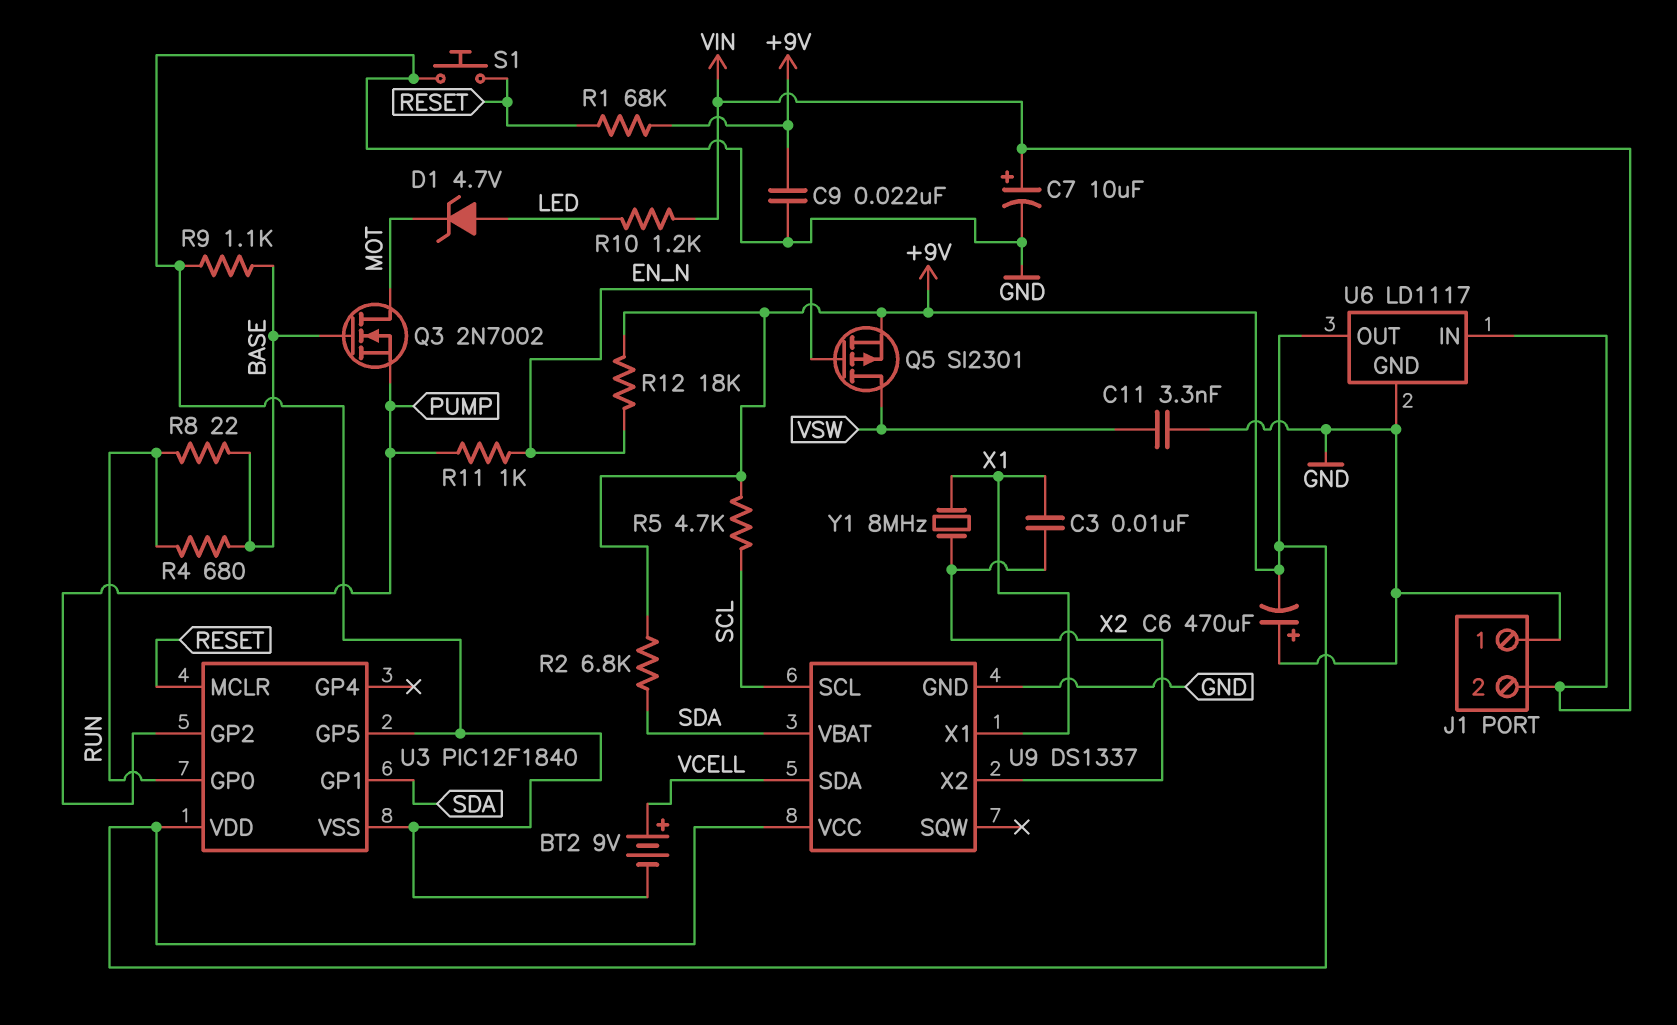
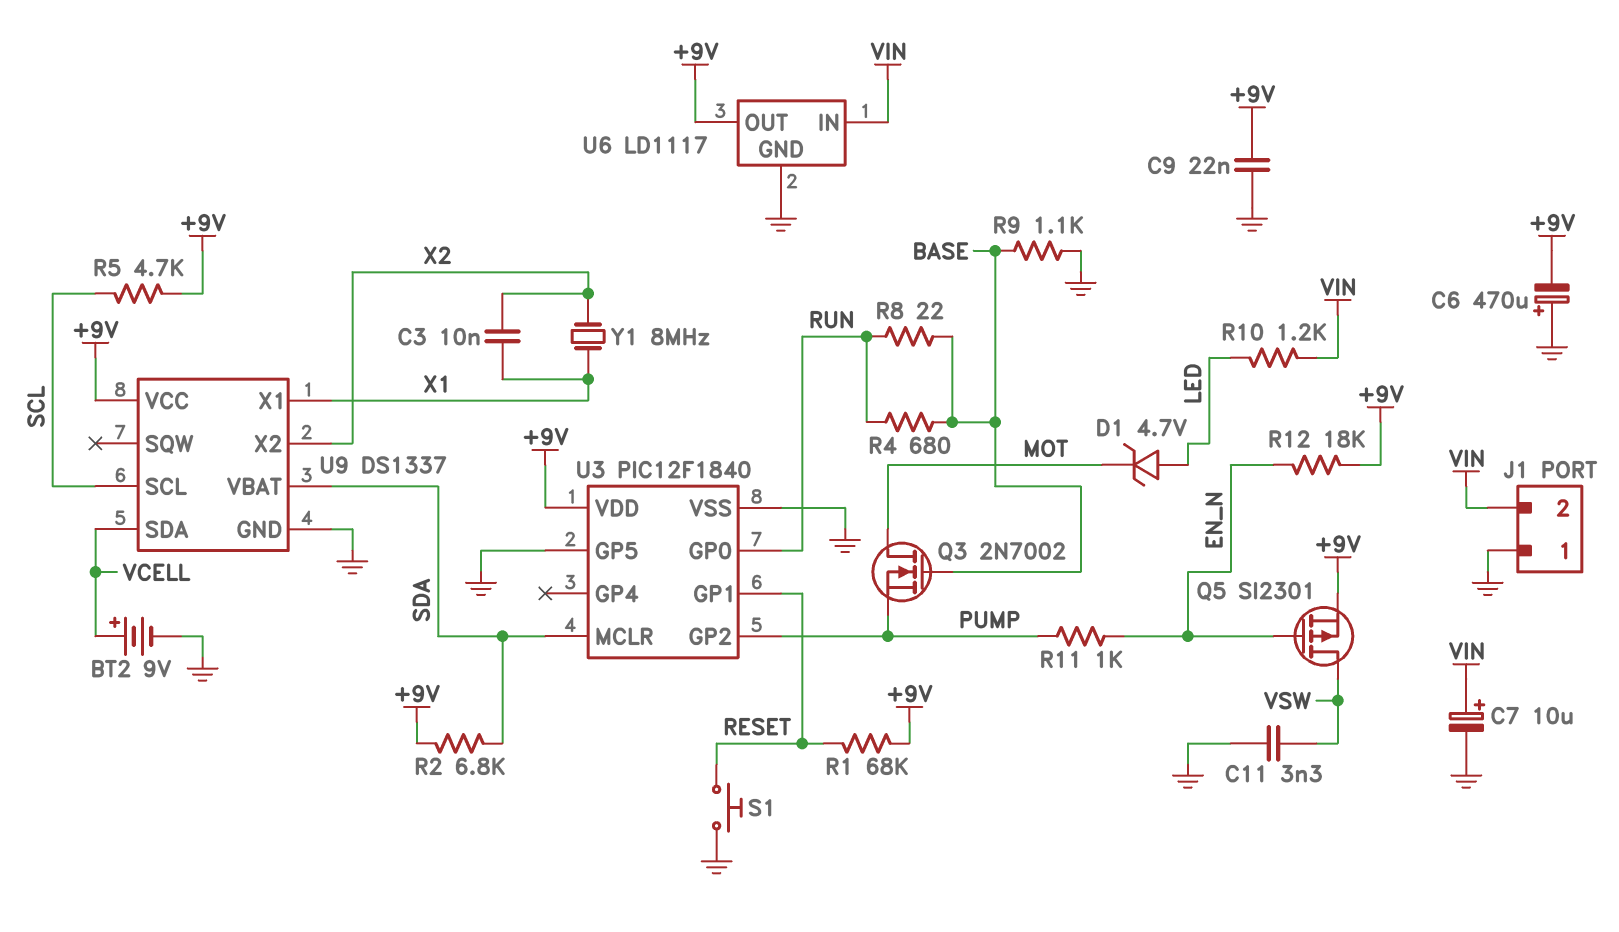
U3 pin GP1: SDA -> RESET
U3 pin MCLR: RESET -> SDA

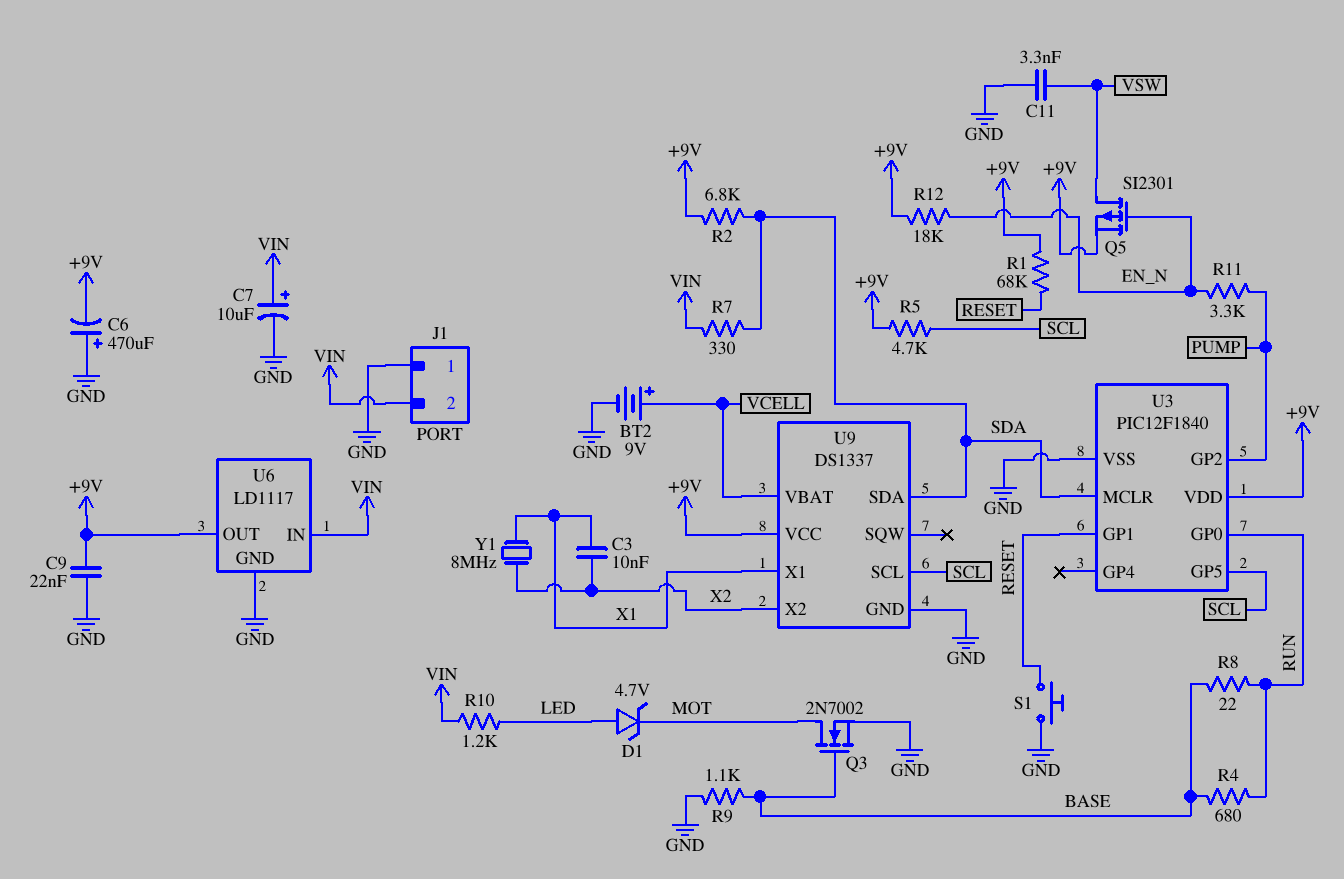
Q3: NMOS 2N7002 (G BASE, D MOT, S PUMP) -> NMOS 2N7002 (G BASE, D MOT, S GND)
R7: none -> 330 (SDA, VIN)
R11: 1k (EN_N, PUMP) -> 3.3k (EN_N, PUMP)
U3 pin GP5: GND -> SCL
U9 pin SDA: VCELL -> SDA
U9 pin VBAT: SDA -> VCELL

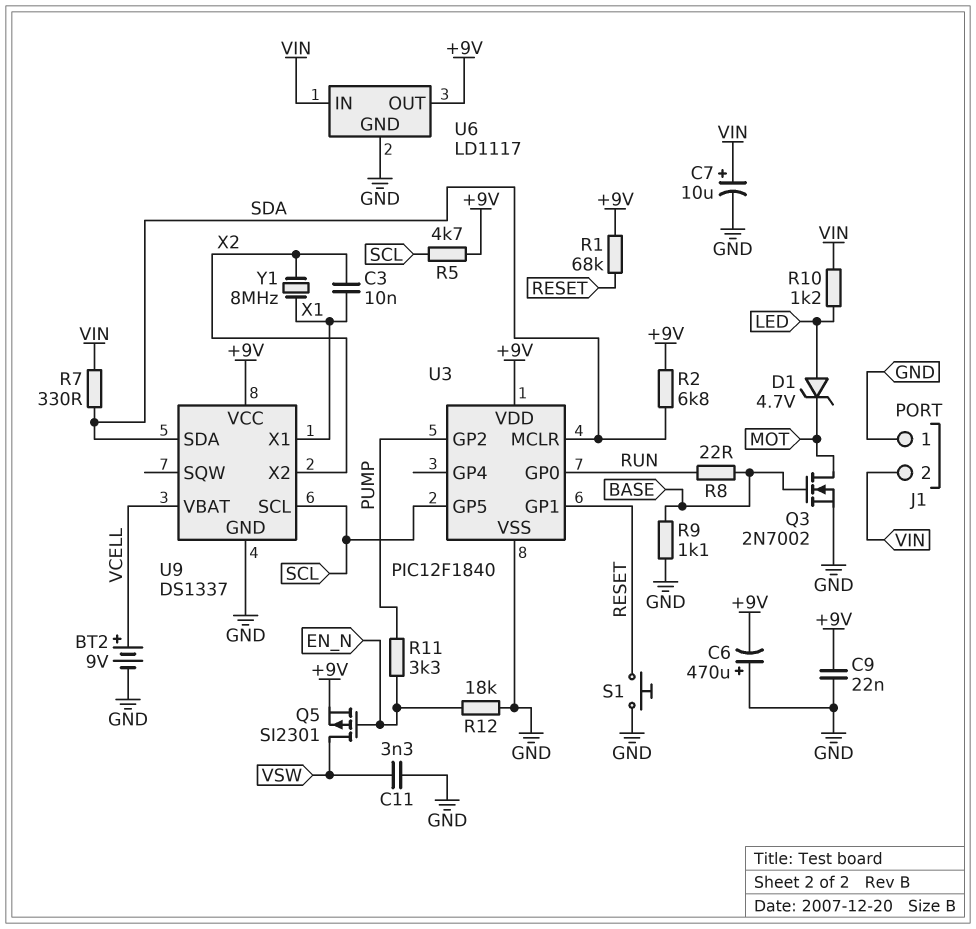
R4: 680 (BASE, RUN) -> none
R12: 18k (+9V, EN_N) -> 18k (EN_N, GND)

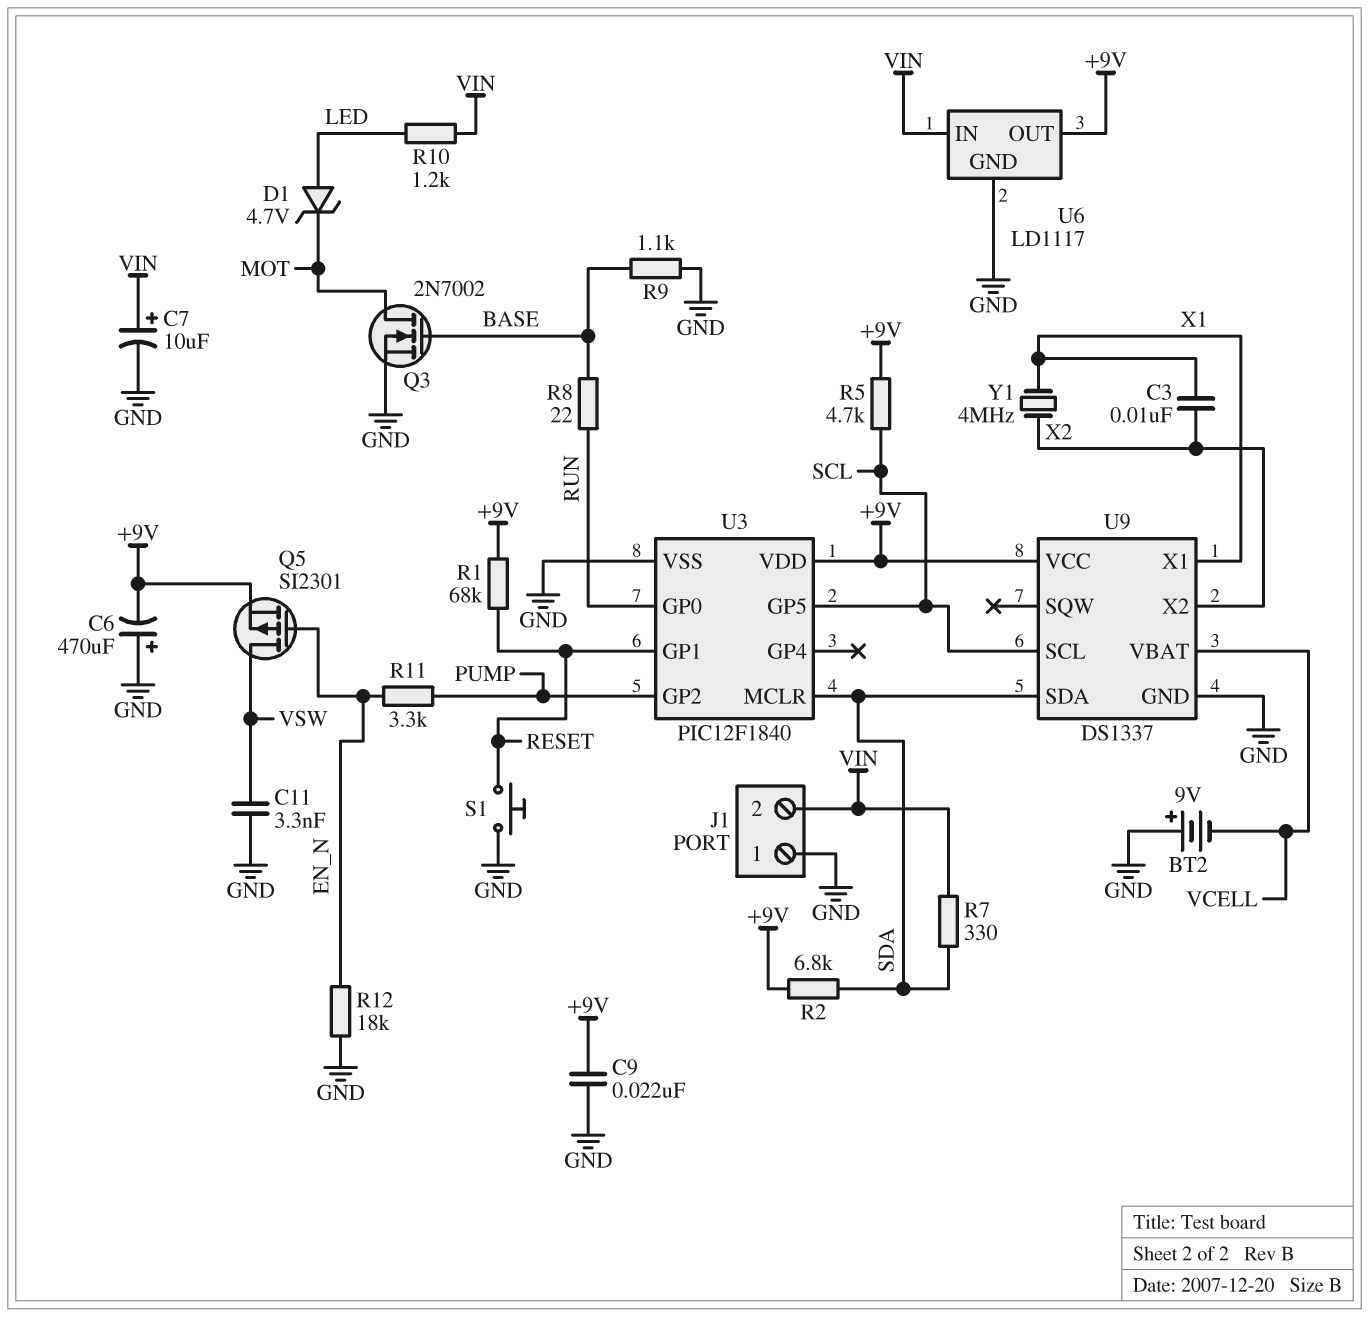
BT2: 9V (plus VCELL, minus GND) -> 9V (plus GND, minus VCELL)
Y1: 8MHz (X1, X2) -> 4MHz (X1, X2)

